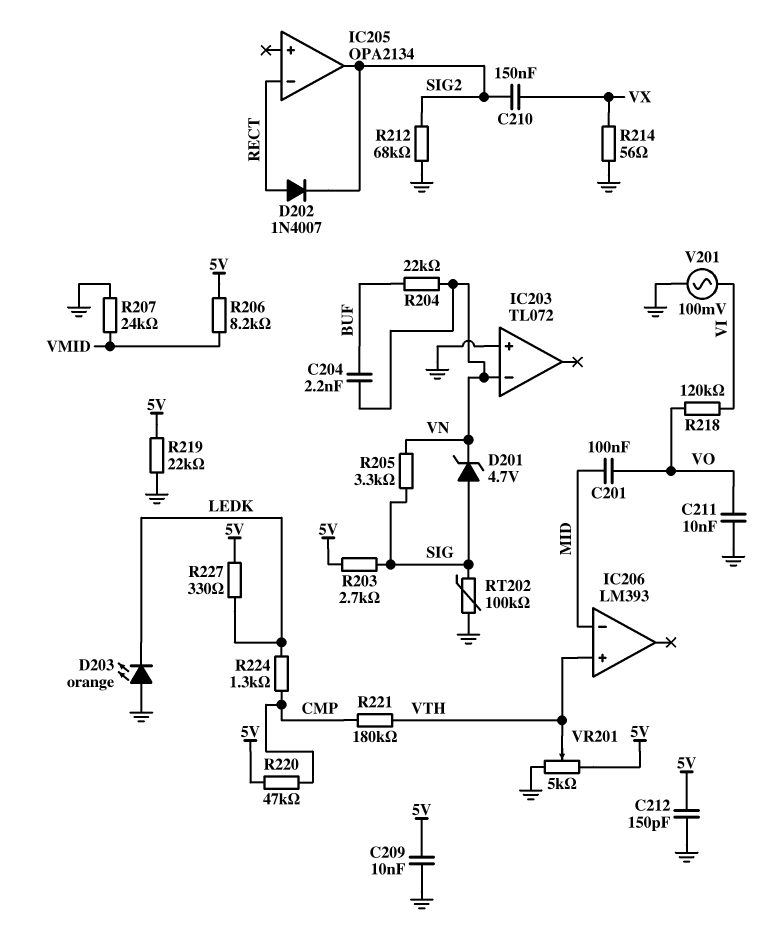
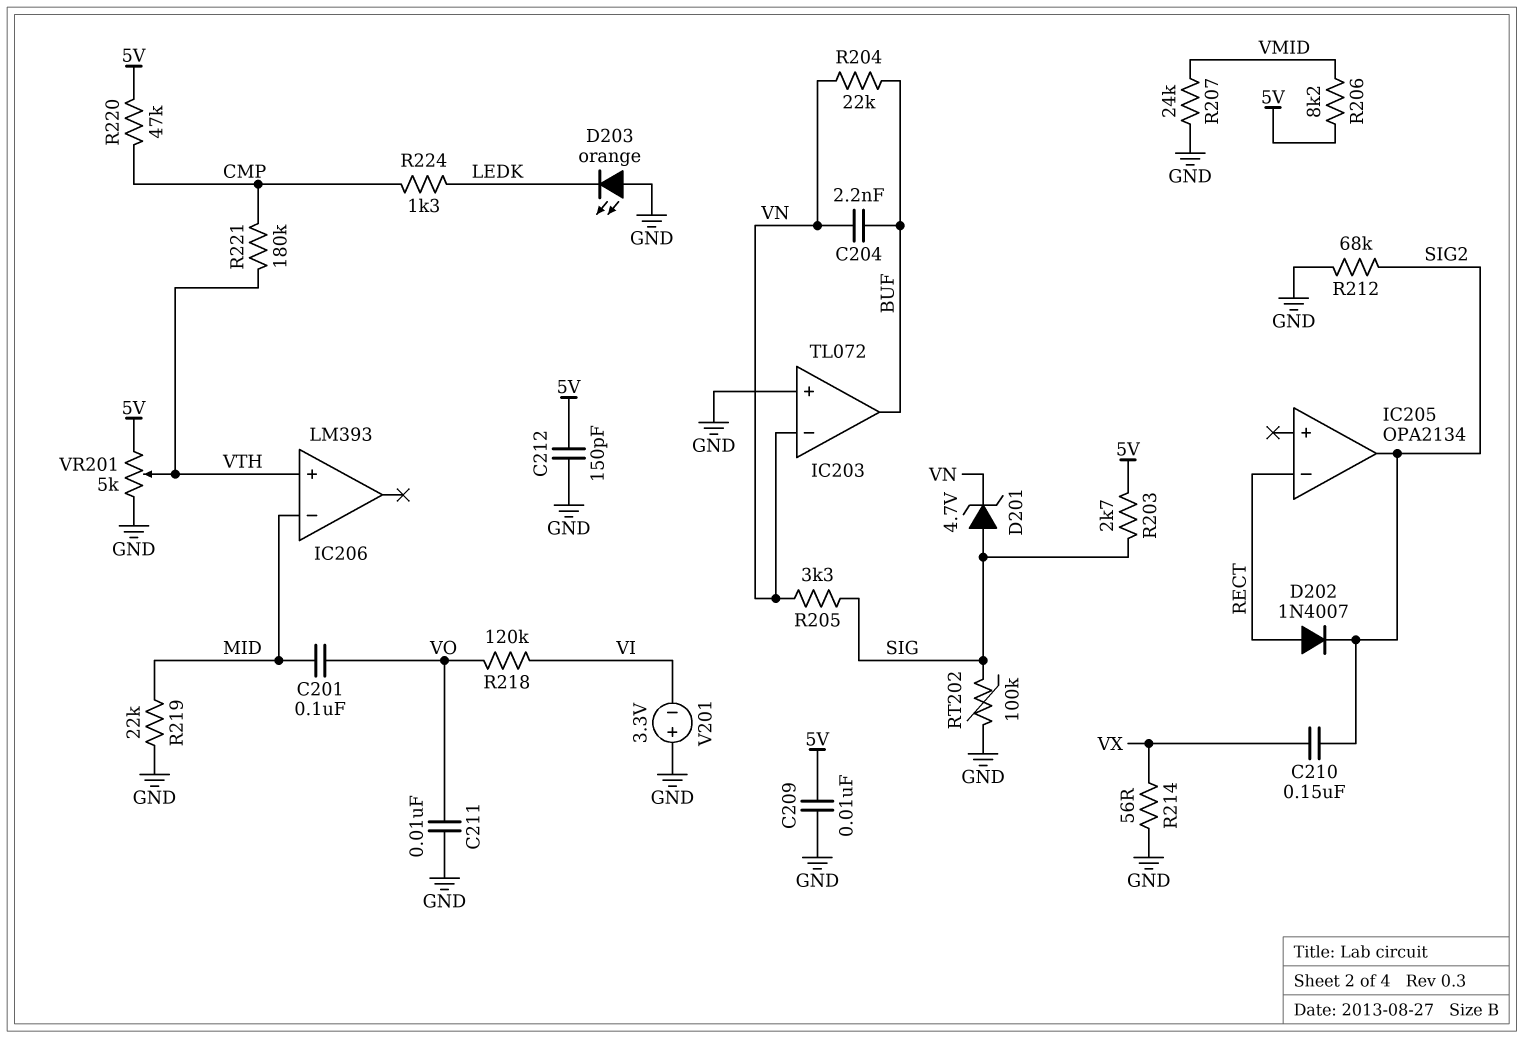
IC203 pin out: none -> BUF
R219: 22k (5V, GND) -> 22k (GND, MID)
R227: 330 (5V, LEDK) -> none
V201: AC 100mV (GND, VI) -> 3.3V (plus GND, minus VI)

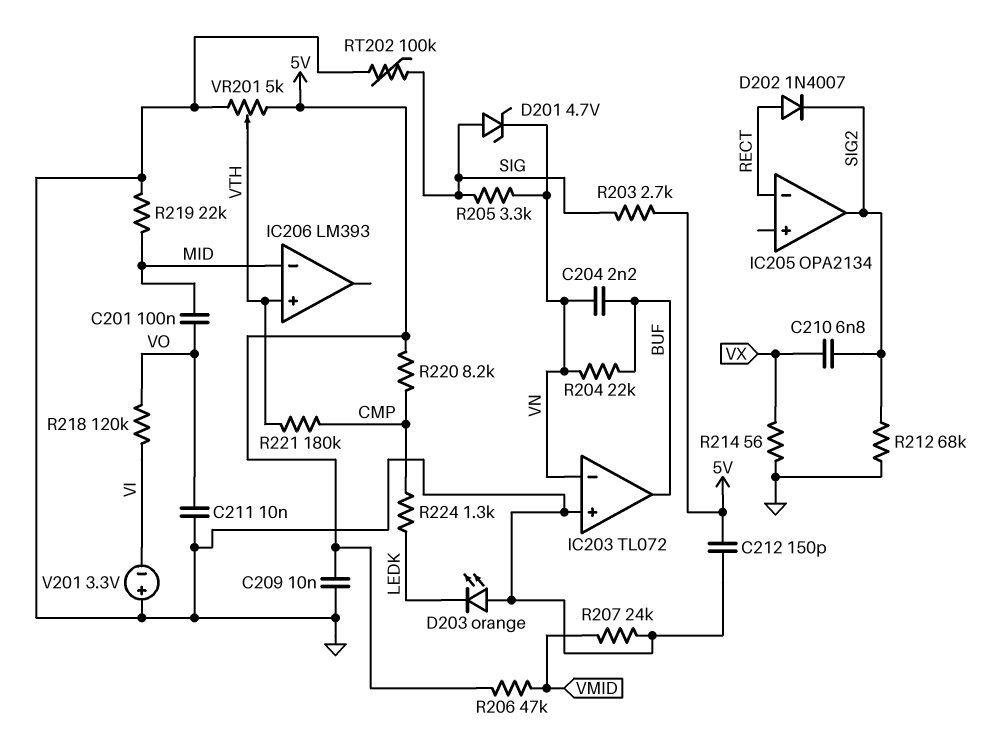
C210: 150nF (SIG2, VX) -> 6.8nF (SIG2, VX)
R206: 8.2k (5V, VMID) -> 47k (5V, VMID)
R220: 47k (5V, CMP) -> 8.2k (5V, CMP)

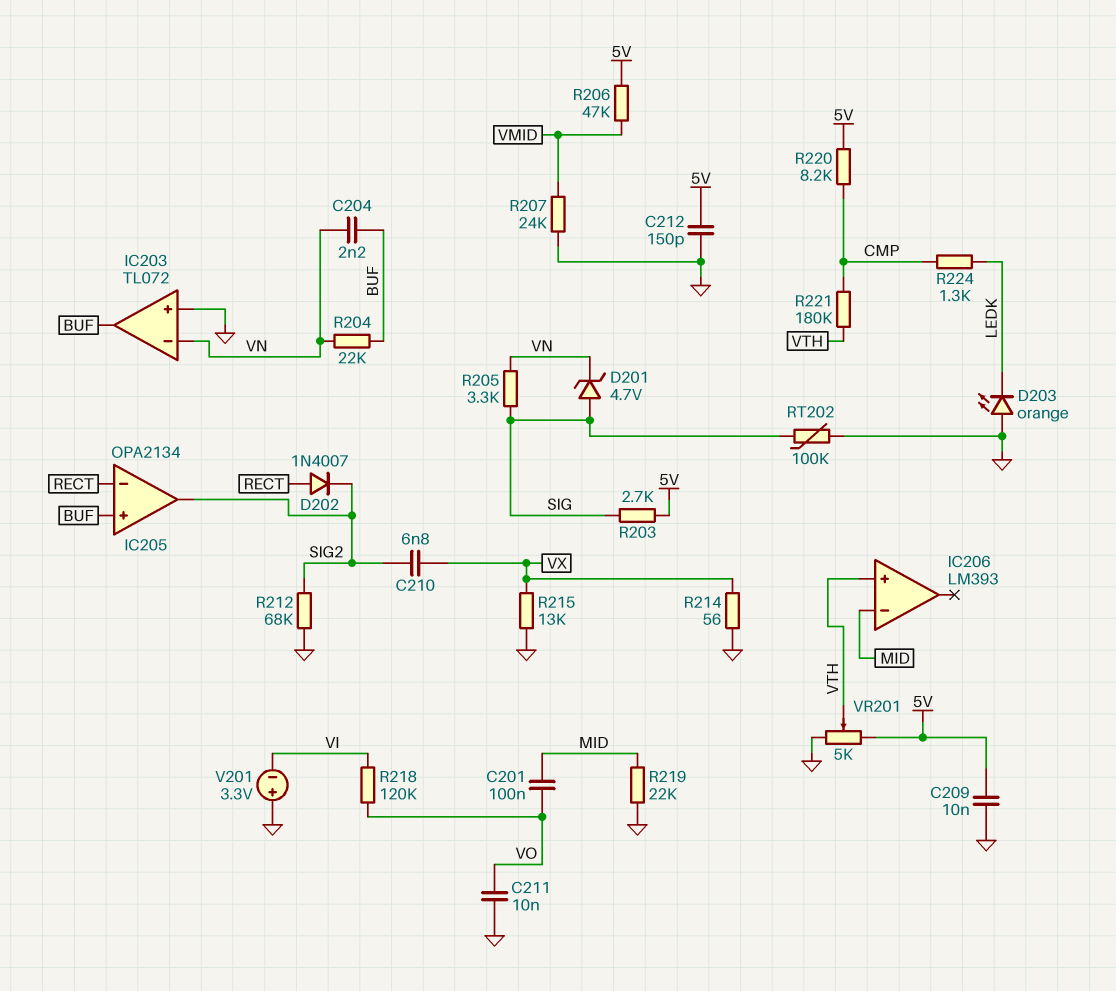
IC205 pin in+: none -> BUF
R215: none -> 13k (GND, VX)

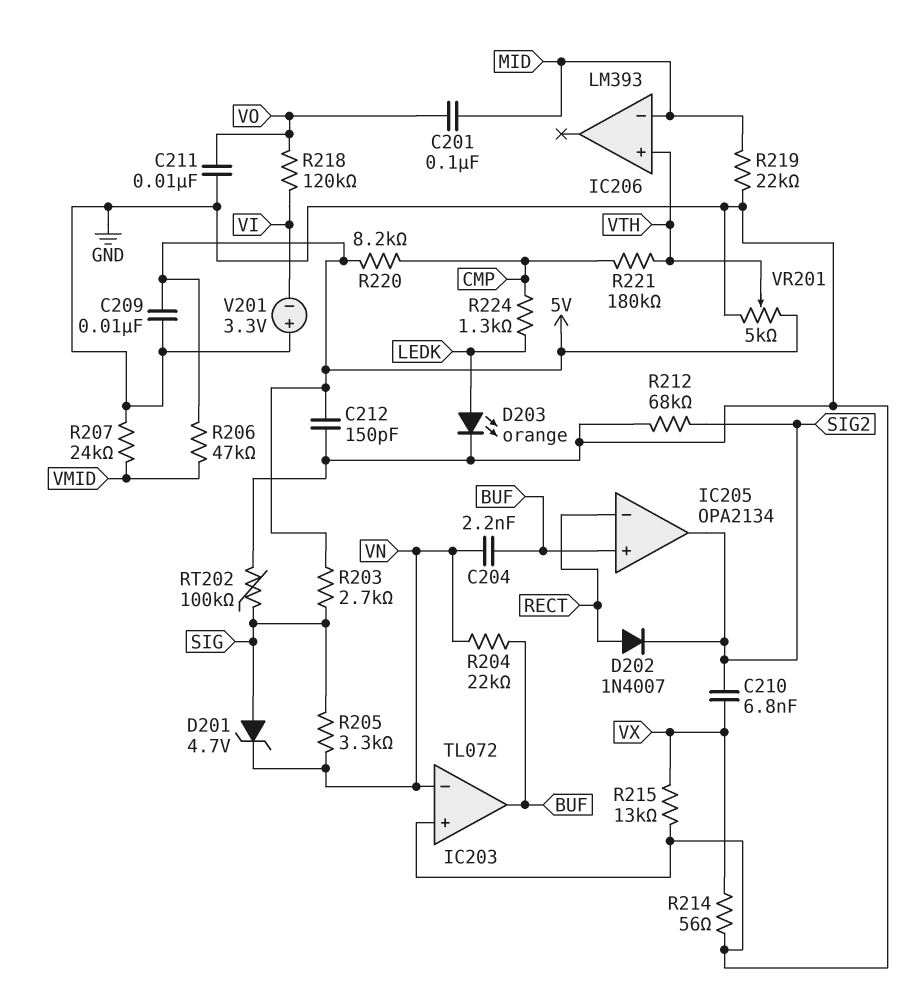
D203: LED orange (A GND, K LEDK) -> LED orange (A LEDK, K GND)

